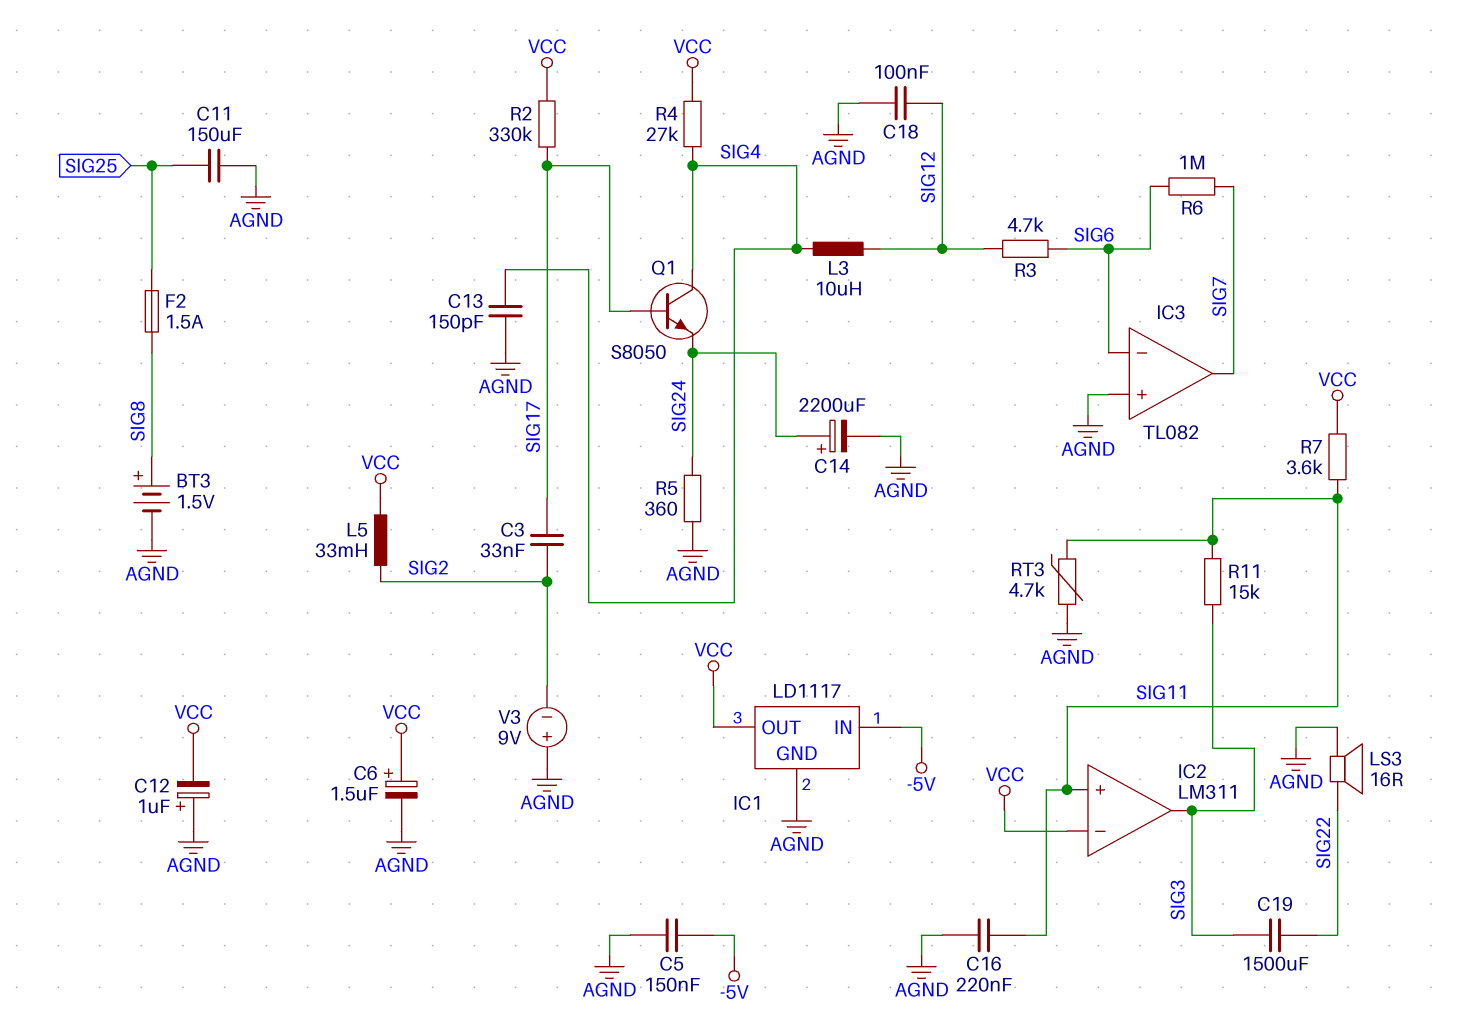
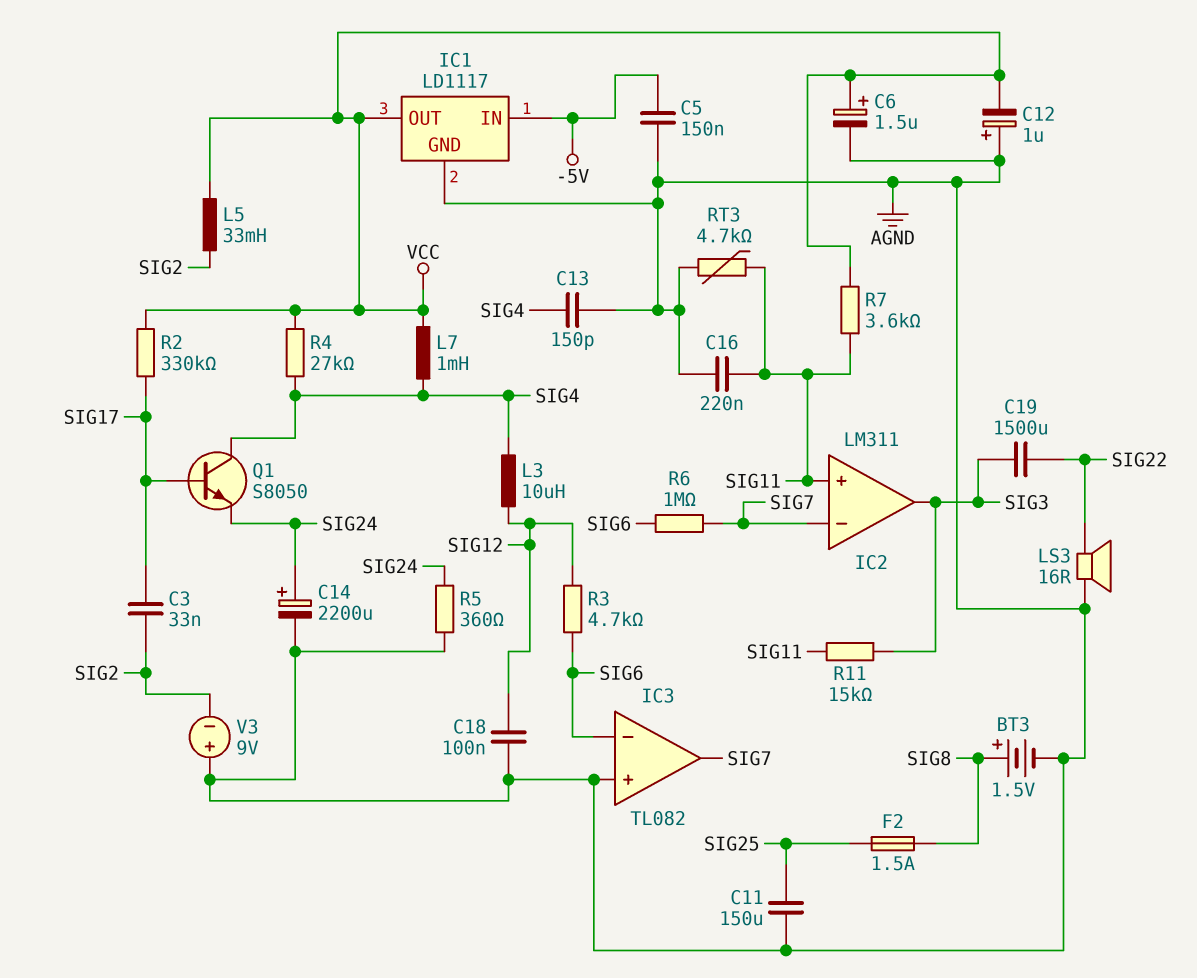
IC2 pin in-: VCC -> SIG7
L7: none -> 1mH (SIG4, VCC)

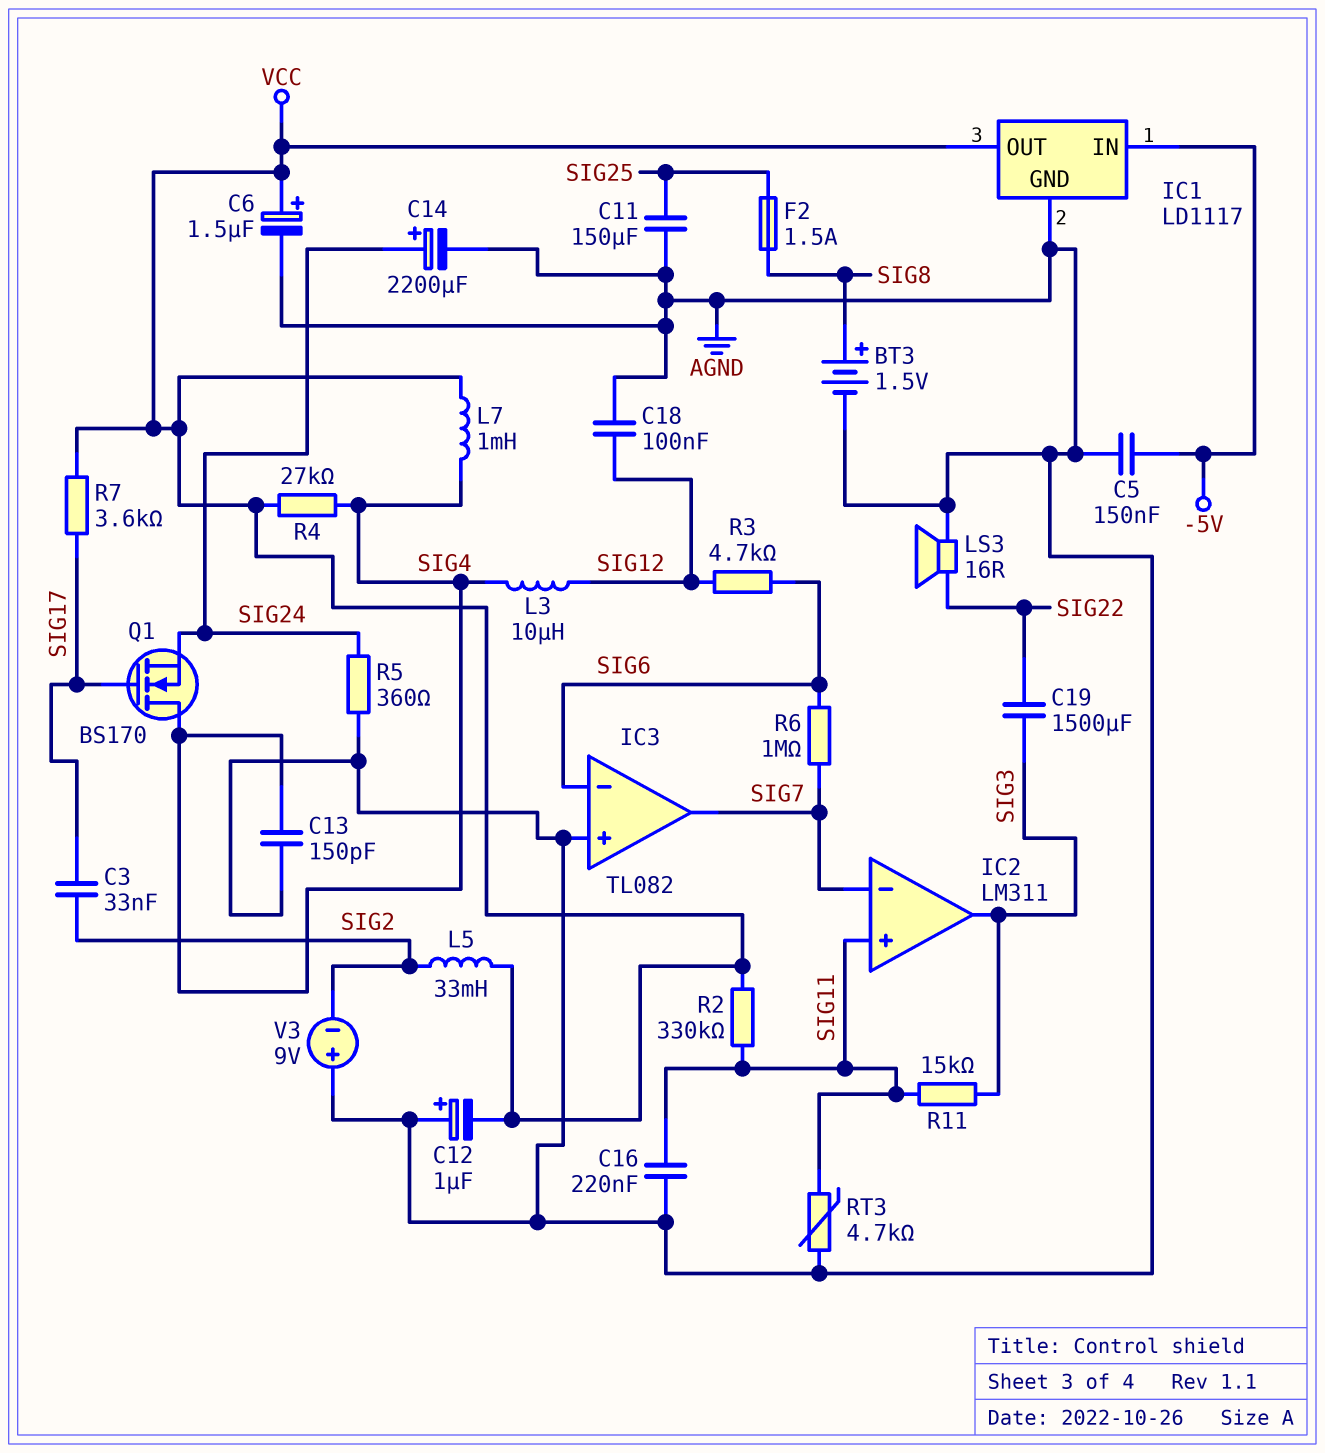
Q1: NPN S8050 (B SIG17, C SIG4, E SIG24) -> NMOS BS170 (G SIG17, D SIG4, S SIG24)
R2: 330k (SIG17, VCC) -> 330k (SIG11, VCC)
R7: 3.6k (SIG11, VCC) -> 3.6k (SIG17, VCC)

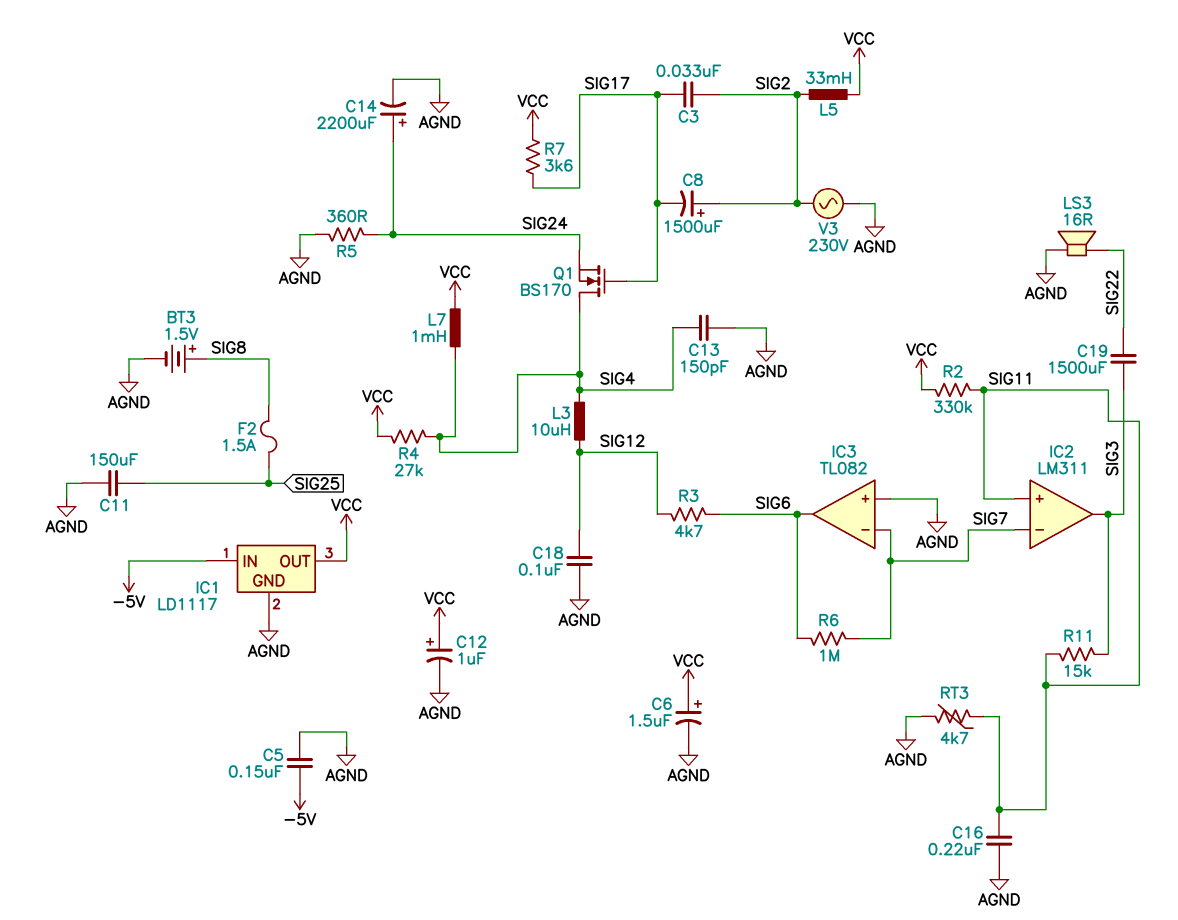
C8: none -> 1500uF (plus SIG2, minus SIG17)
C12: 1uF (plus AGND, minus VCC) -> 1uF (plus VCC, minus AGND)
IC3 pin in-: SIG6 -> SIG7
IC3 pin out: SIG7 -> SIG6
V3: 9V (plus AGND, minus SIG2) -> AC 230V (AGND, SIG2)

